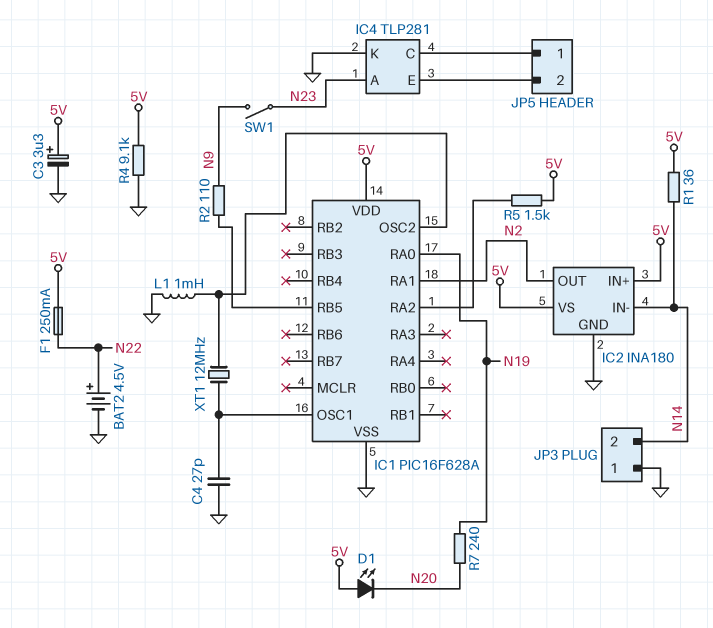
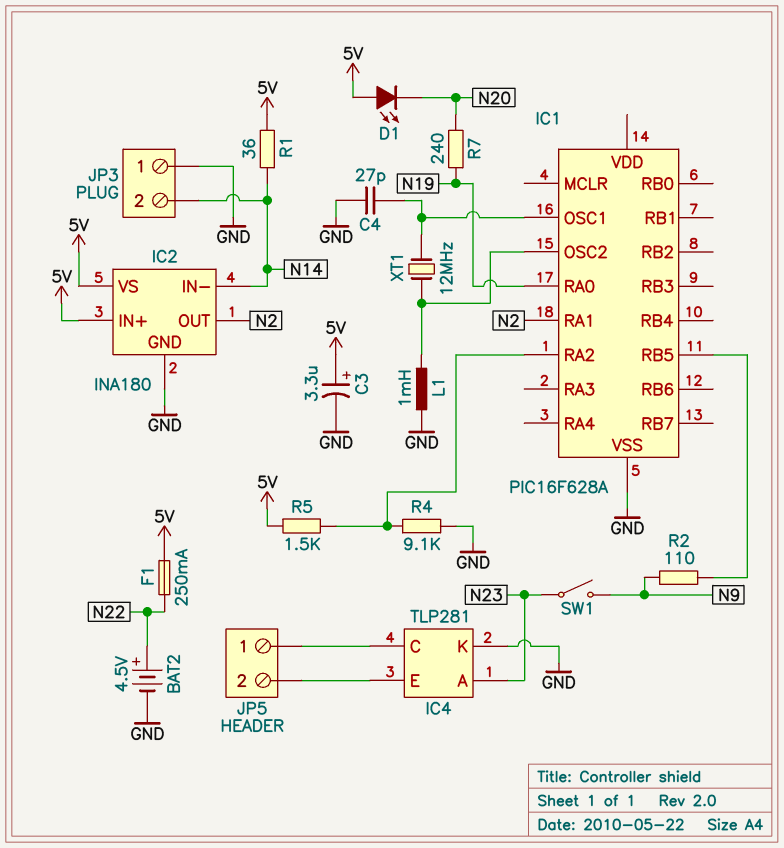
IC1 pin VDD: 5V -> none
R4: 9.1k (5V, GND) -> 9.1k (GND, IC1/RA2)

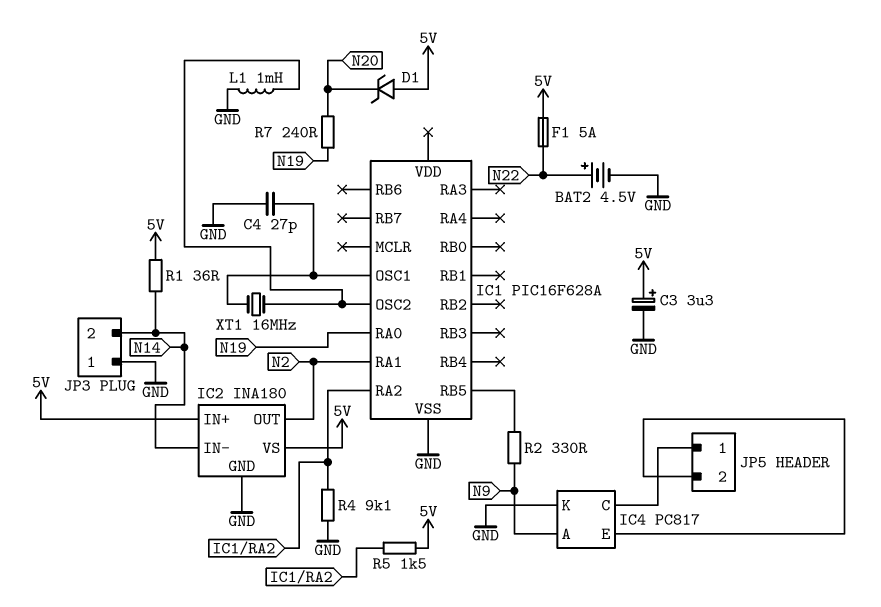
D1: LED (A 5V, K N20) -> zener (A 5V, K N20)
F1: 250mA (5V, N22) -> 5A (5V, N22)
IC4: TLP281 -> PC817
IC4 pin A: N23 -> N9
R2: 110 (IC1/RB5, N9) -> 330 (IC1/RB5, N9)
SW1: switch (N9, N23) -> none
XT1: 12MHz (IC1/OSC1, IC1/OSC2) -> 16MHz (IC1/OSC1, IC1/OSC2)

